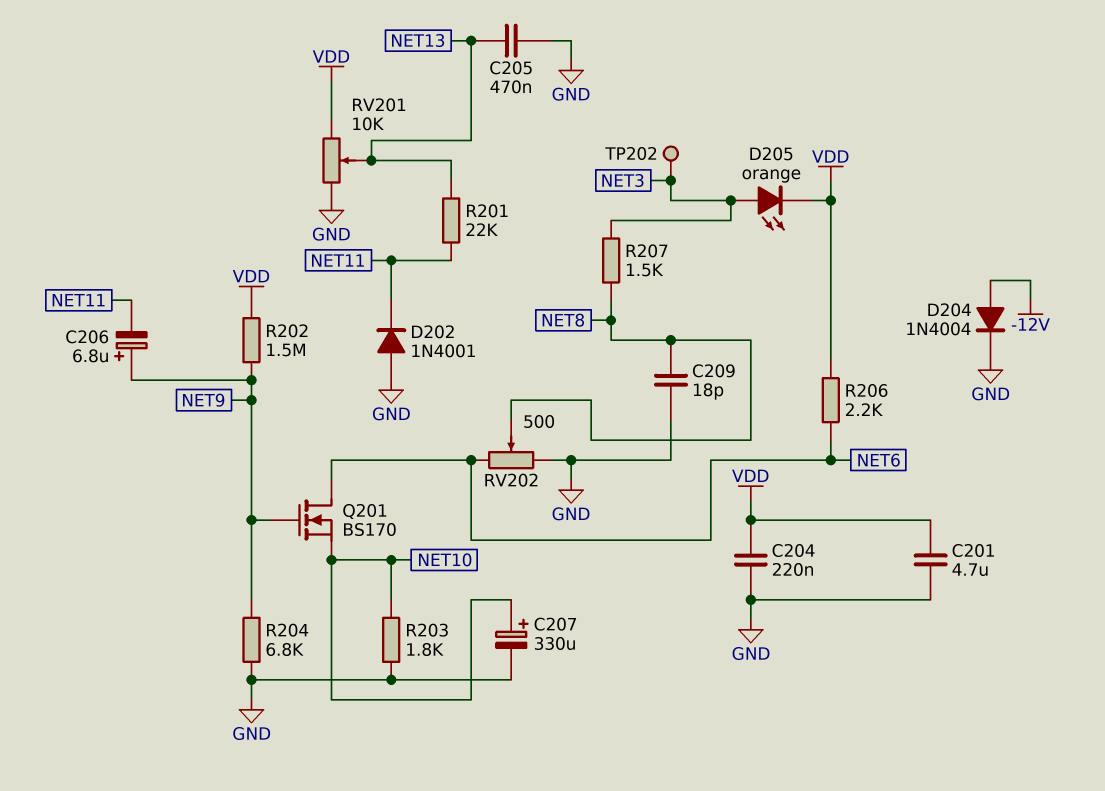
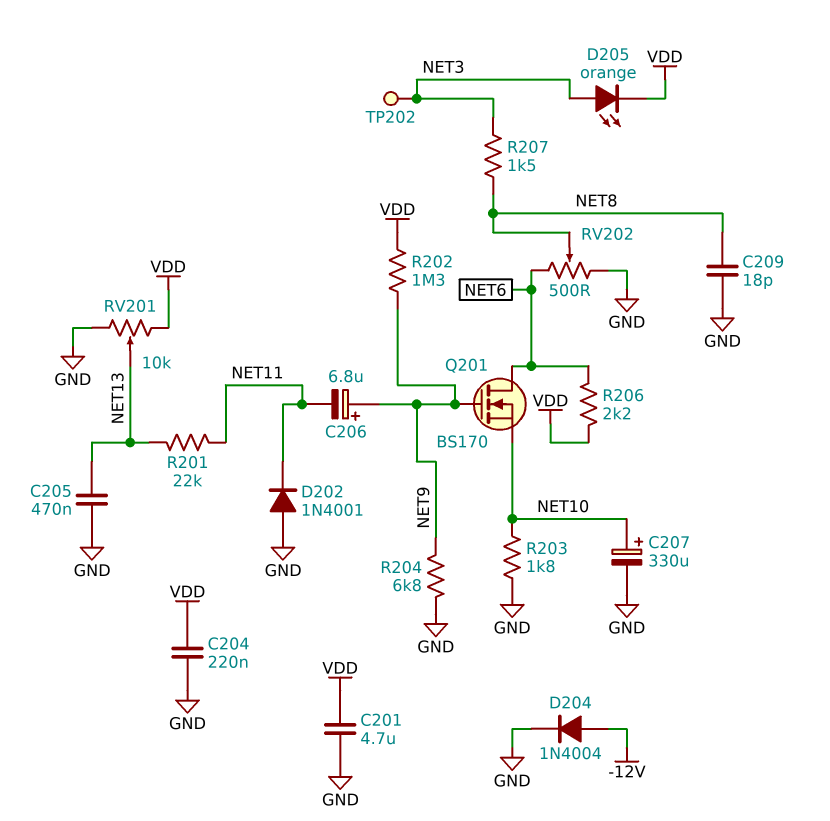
R202: 1.5M (NET9, VDD) -> 1.3M (NET9, VDD)

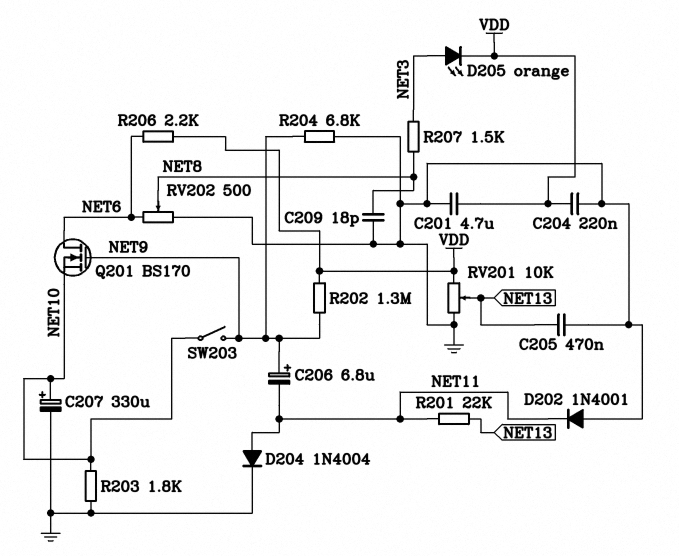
D204: diode 1N4004 (A -12V, K GND) -> diode 1N4004 (A NET11, K GND)
SW203: none -> switch (NET9, NET10)
TP202: test point (NET3) -> none

